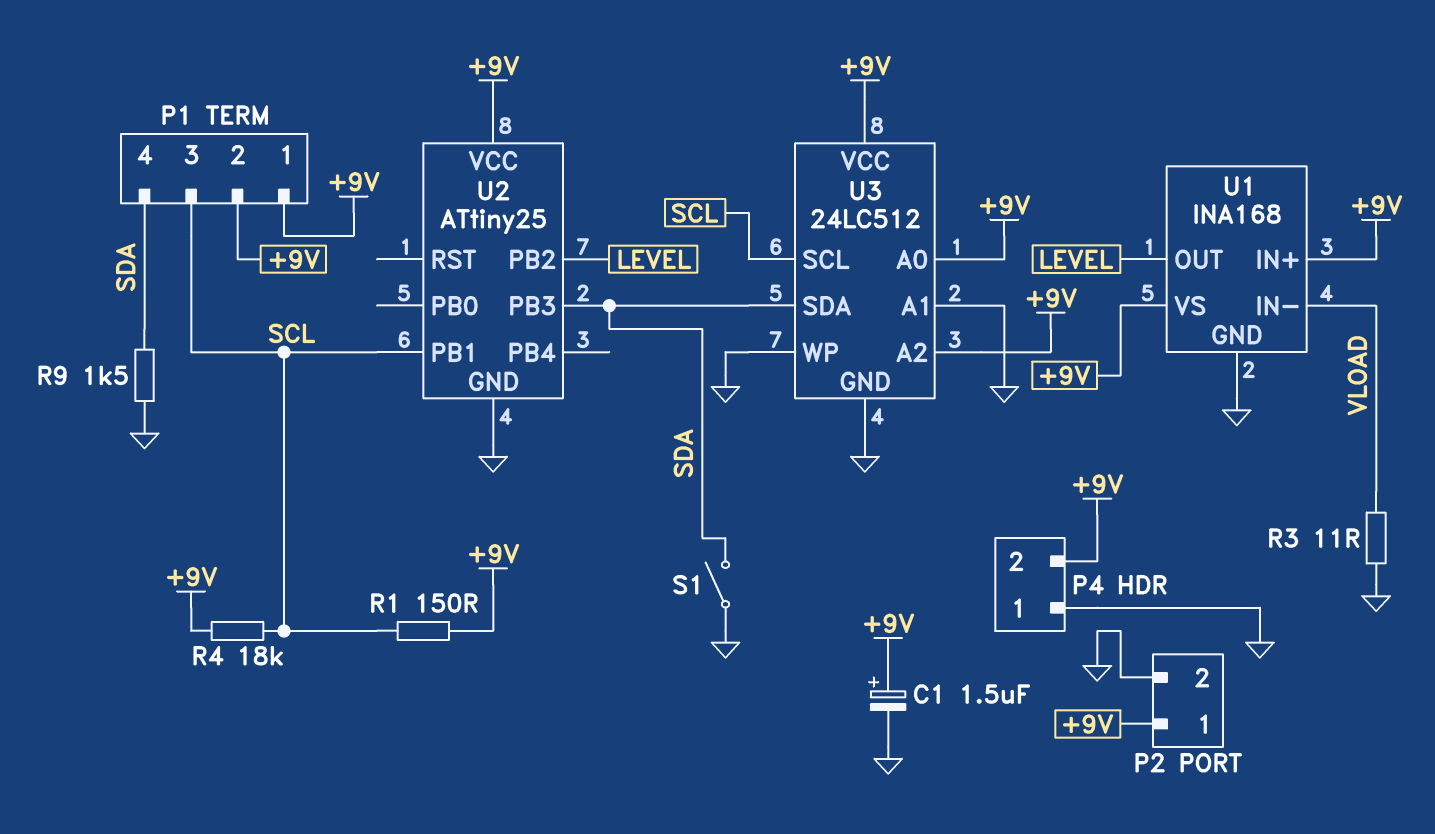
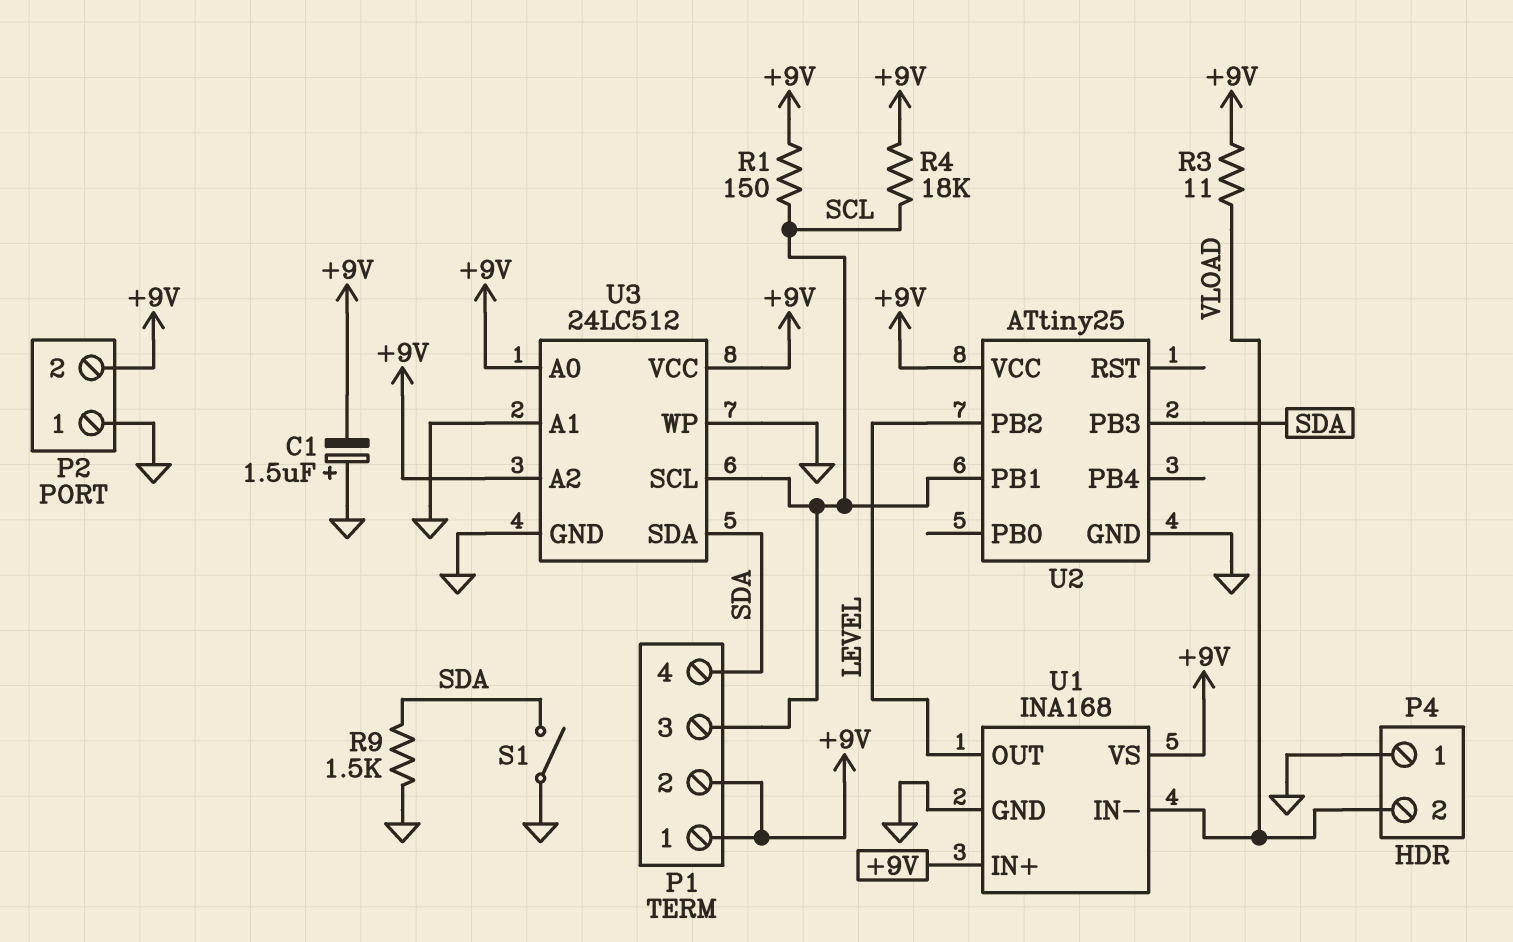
C1: 1.5uF (plus +9V, minus GND) -> 1.5uF (plus GND, minus +9V)
P2 pin 1: +9V -> GND
P2 pin 2: GND -> +9V
P4 pin 2: +9V -> VLOAD
R3: 11 (GND, VLOAD) -> 11 (+9V, VLOAD)

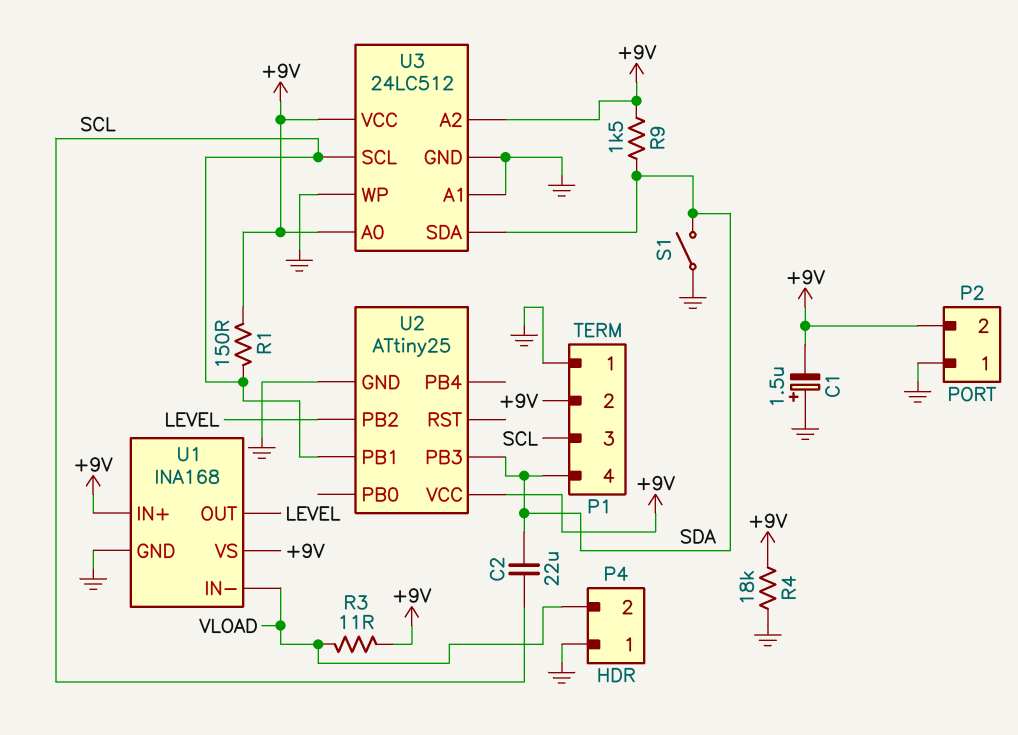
C2: none -> 22uF (SCL, SDA)
P1 pin 1: +9V -> GND
R4: 18k (+9V, SCL) -> 18k (+9V, GND)
R9: 1.5k (GND, SDA) -> 1.5k (+9V, SDA)

